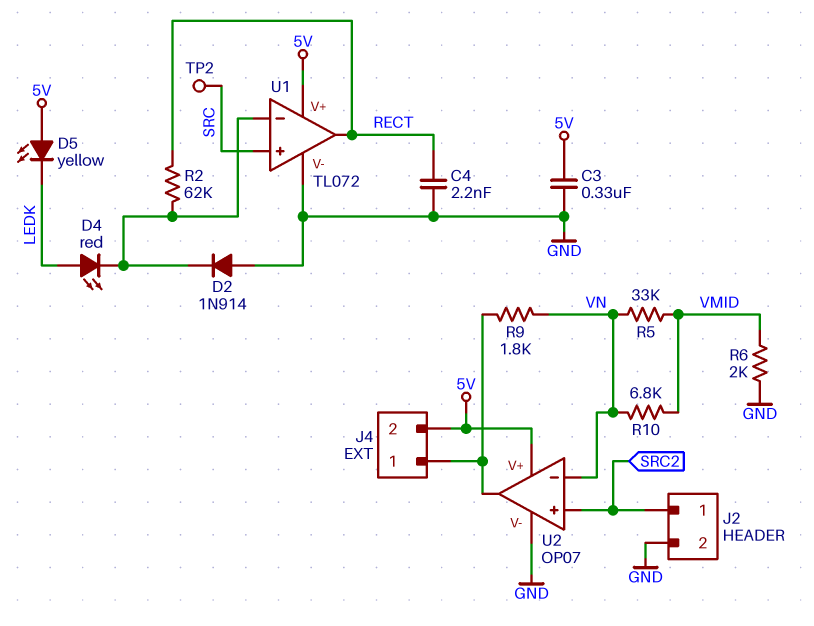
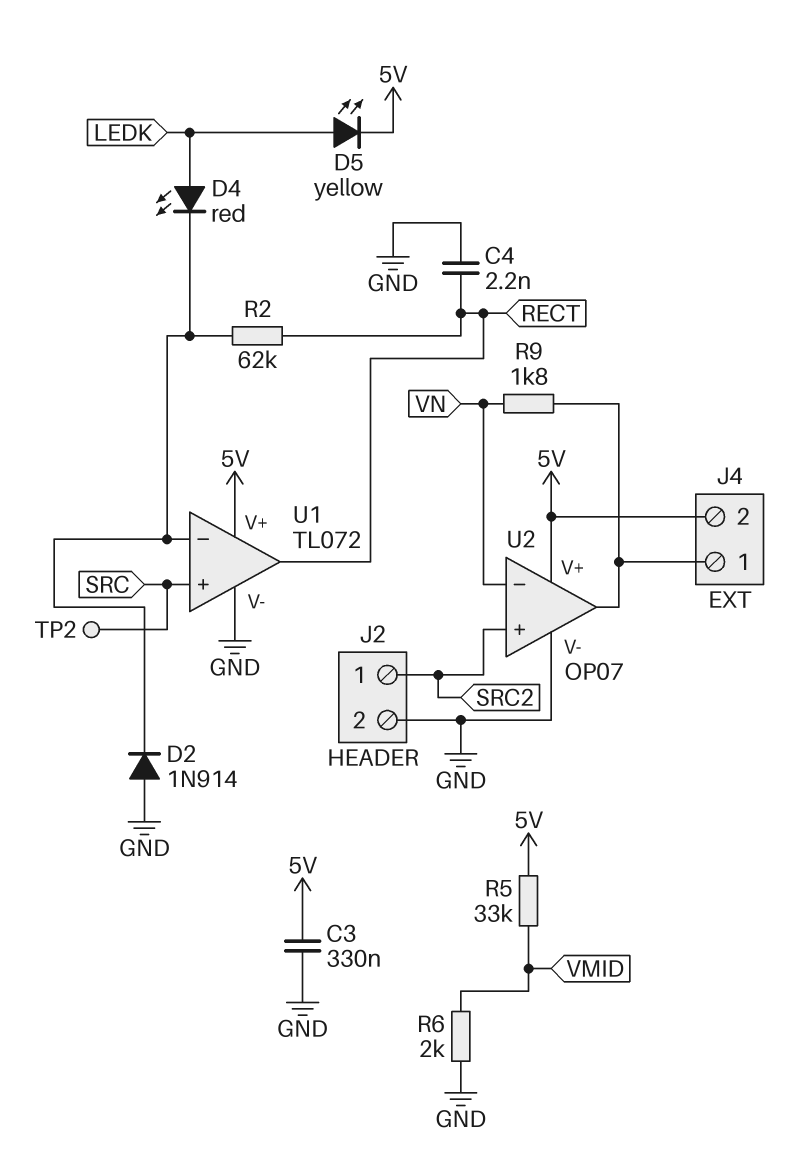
D5: LED yellow (A 5V, K LEDK) -> LED yellow (A LEDK, K 5V)
R5: 33k (VMID, VN) -> 33k (5V, VMID)
R10: 6.8k (VMID, VN) -> none

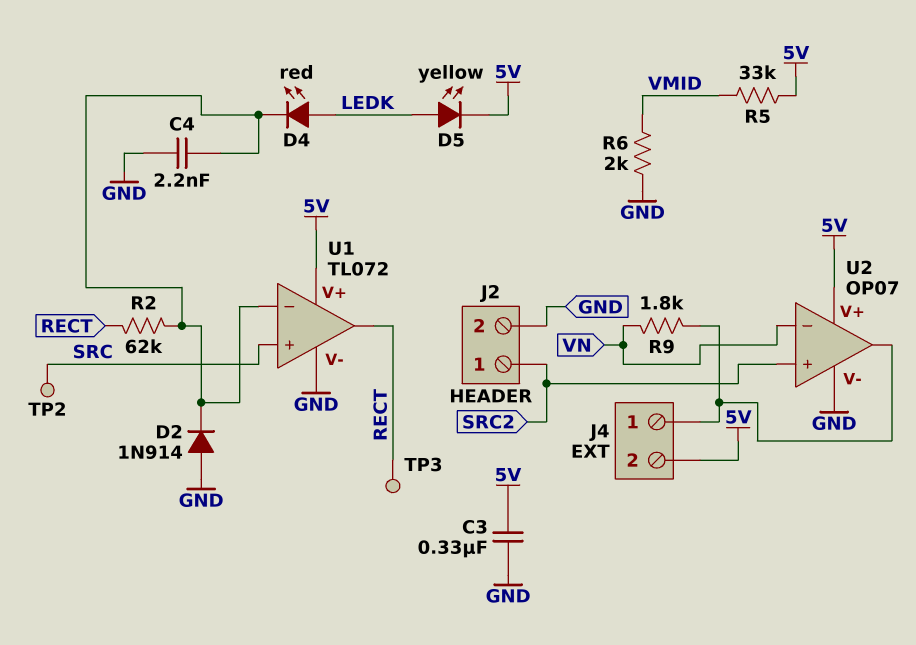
C4: 2.2nF (GND, RECT) -> 2.2nF (GND, U1/in-)
TP3: none -> test point (RECT)

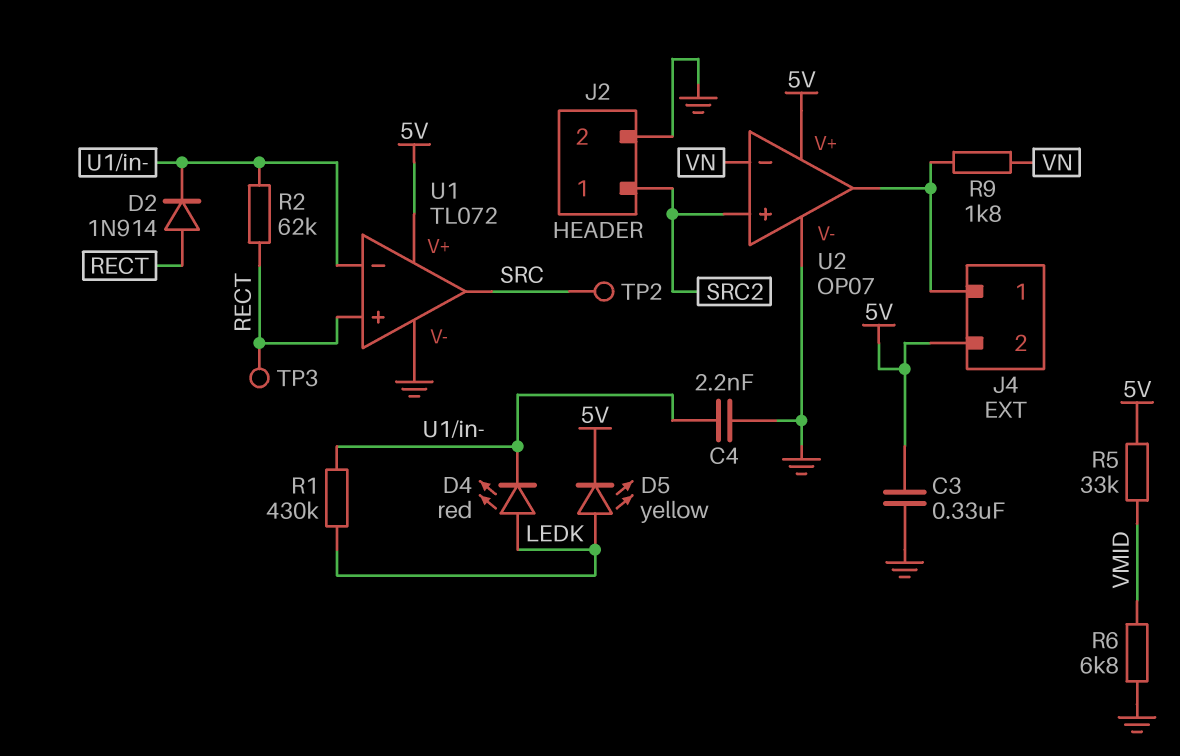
D2: diode 1N914 (A GND, K U1/in-) -> diode 1N914 (A RECT, K U1/in-)
R1: none -> 430k (LEDK, U1/in-)
R6: 2k (GND, VMID) -> 6.8k (GND, VMID)
U1 pin in+: SRC -> RECT
U1 pin out: RECT -> SRC

